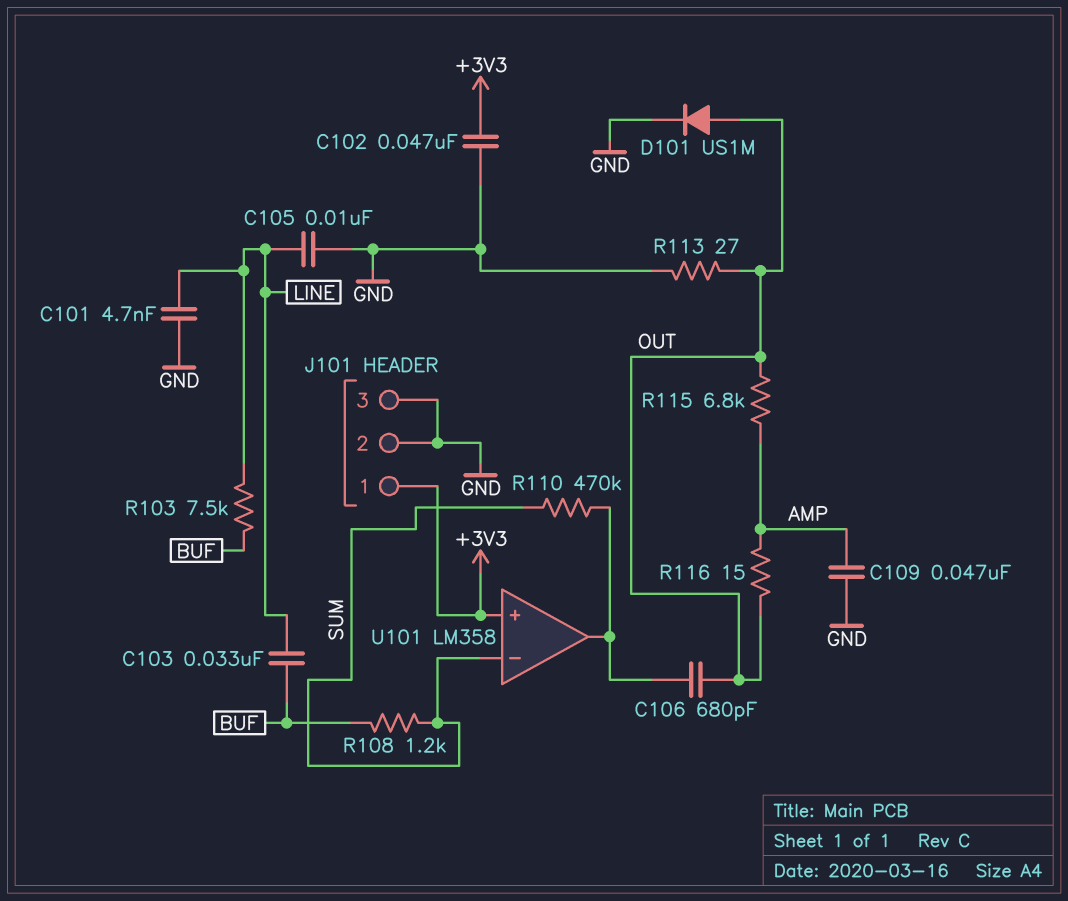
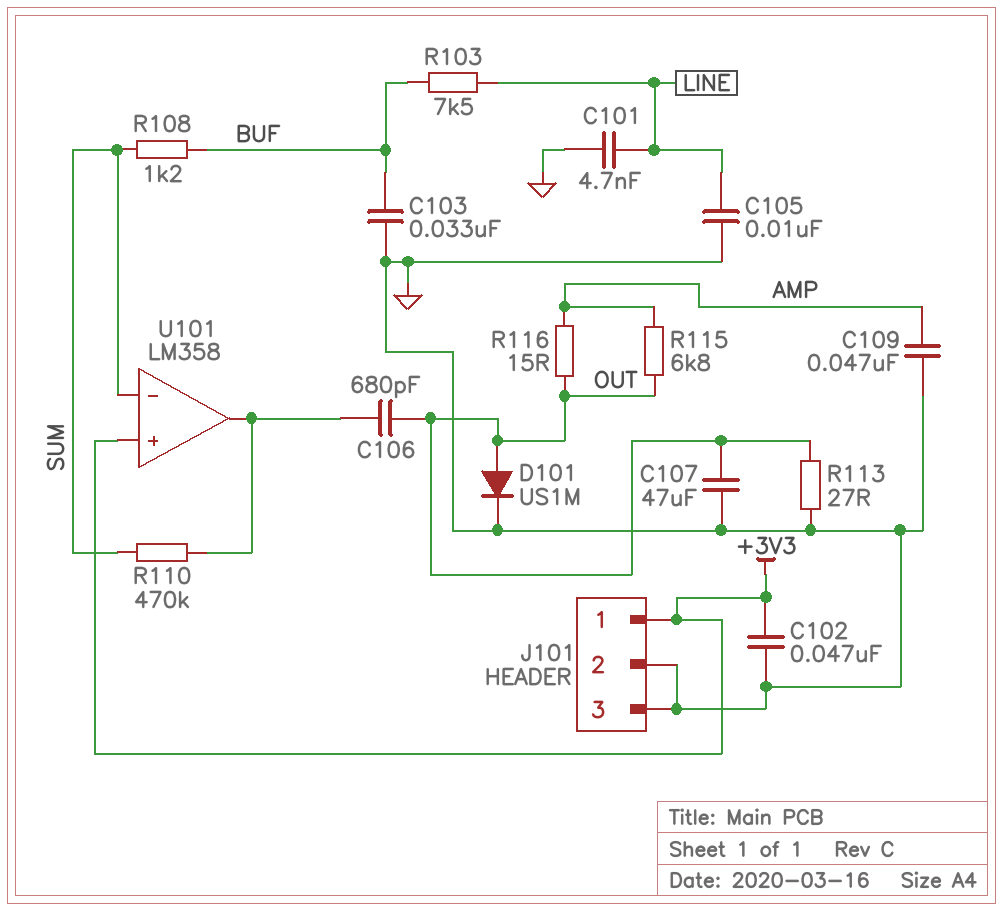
C103: 33nF (BUF, LINE) -> 33nF (BUF, GND)
C107: none -> 47uF (GND, OUT)

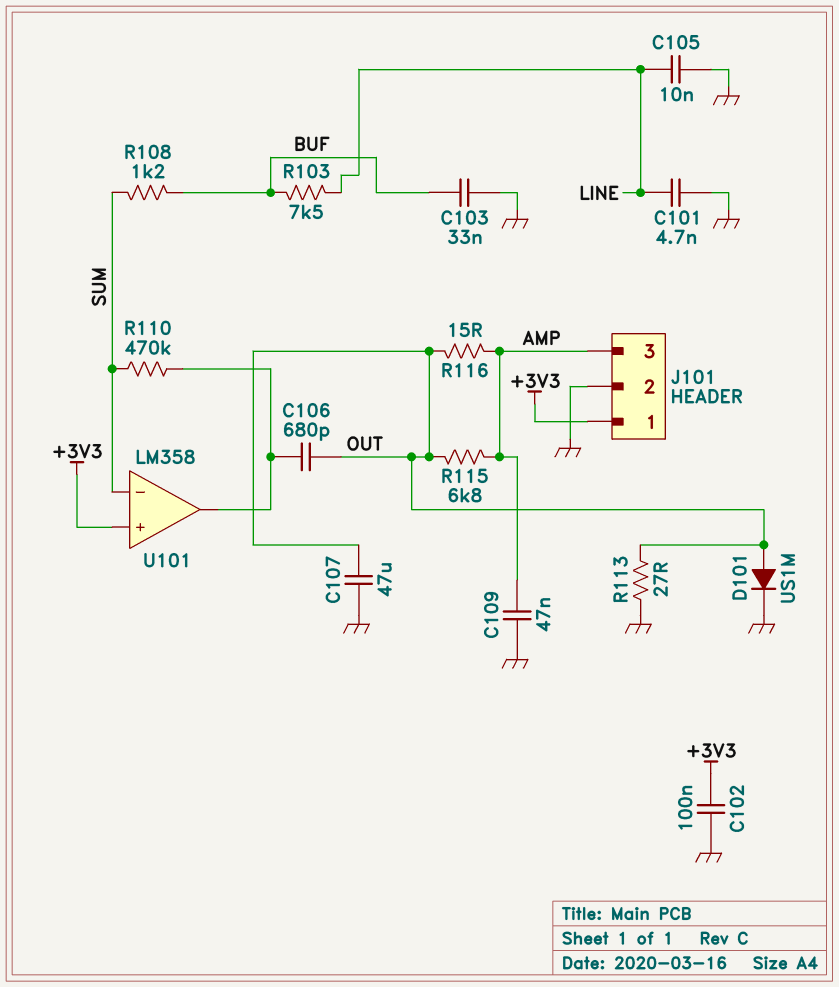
C102: 47nF (+3V3, GND) -> 100nF (+3V3, GND)
J101 pin 3: GND -> AMP

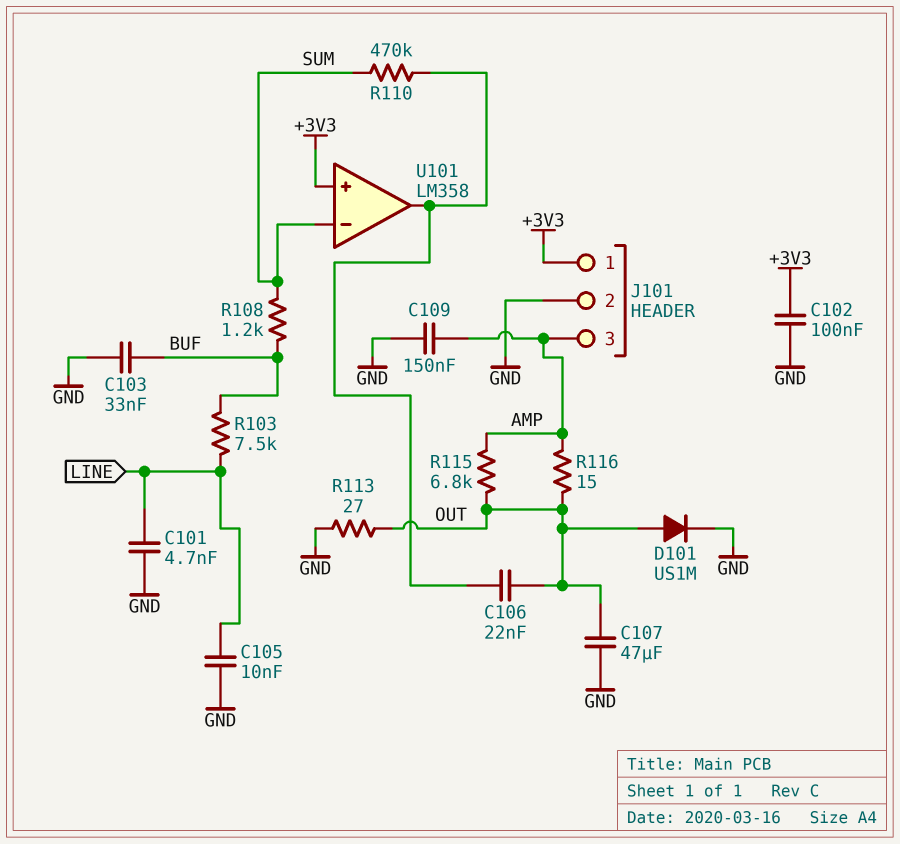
C106: 680pF (OUT, U101/out) -> 22nF (OUT, U101/out)
C109: 47nF (AMP, GND) -> 150nF (AMP, GND)

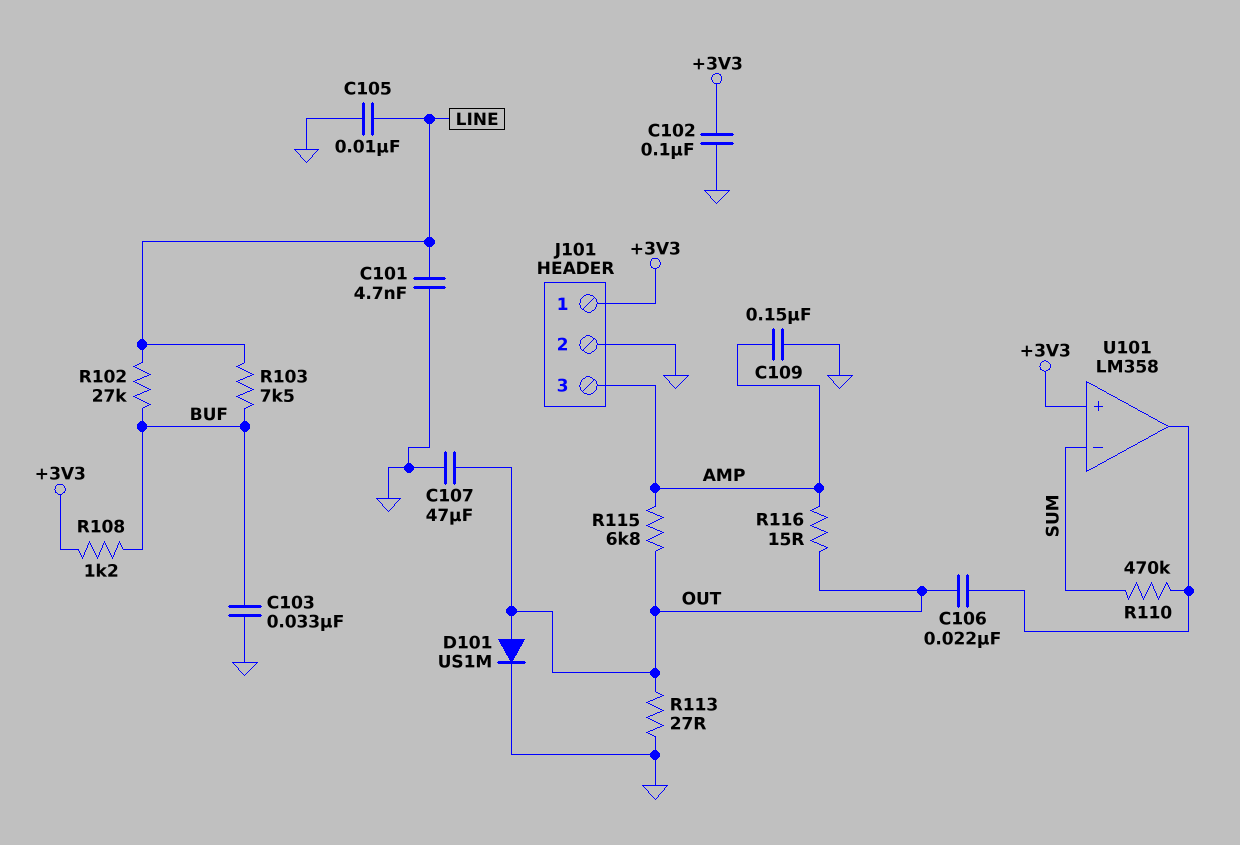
R102: none -> 27k (BUF, LINE)
R108: 1.2k (BUF, SUM) -> 1.2k (+3V3, BUF)

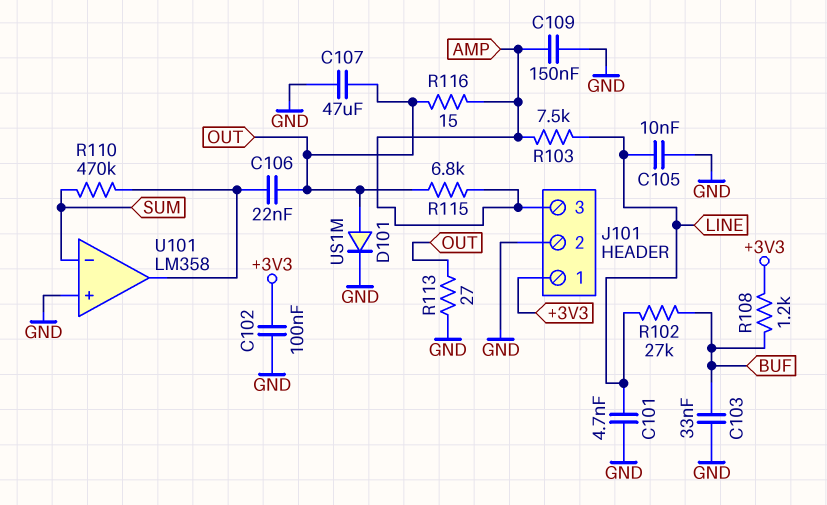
R103: 7.5k (BUF, LINE) -> 7.5k (AMP, LINE)
U101 pin in+: +3V3 -> GND

